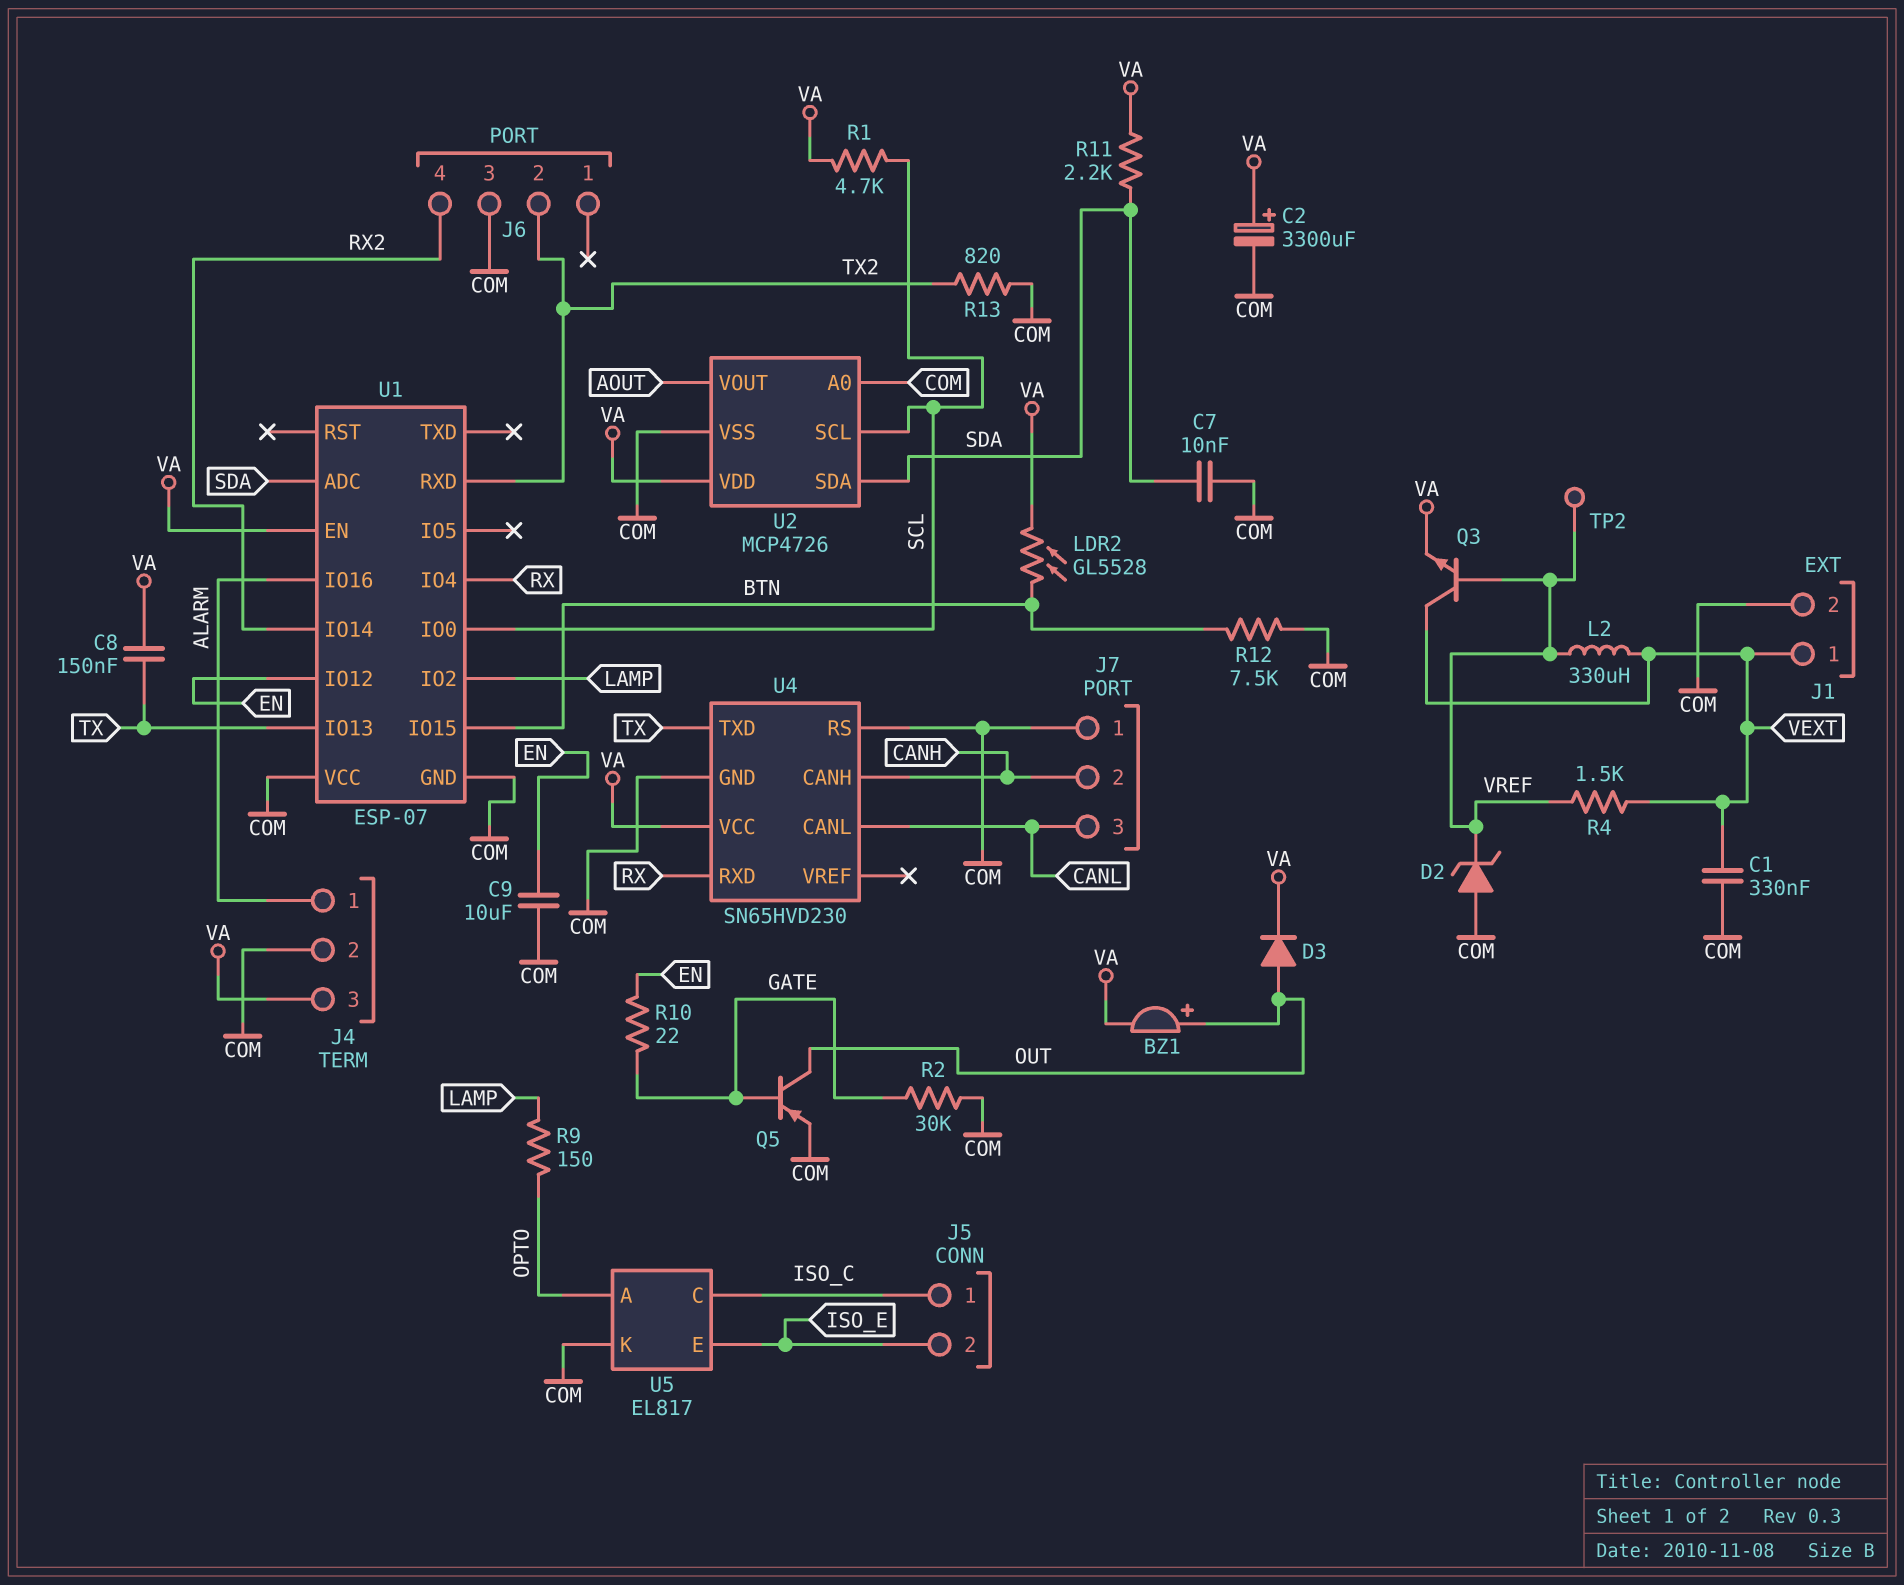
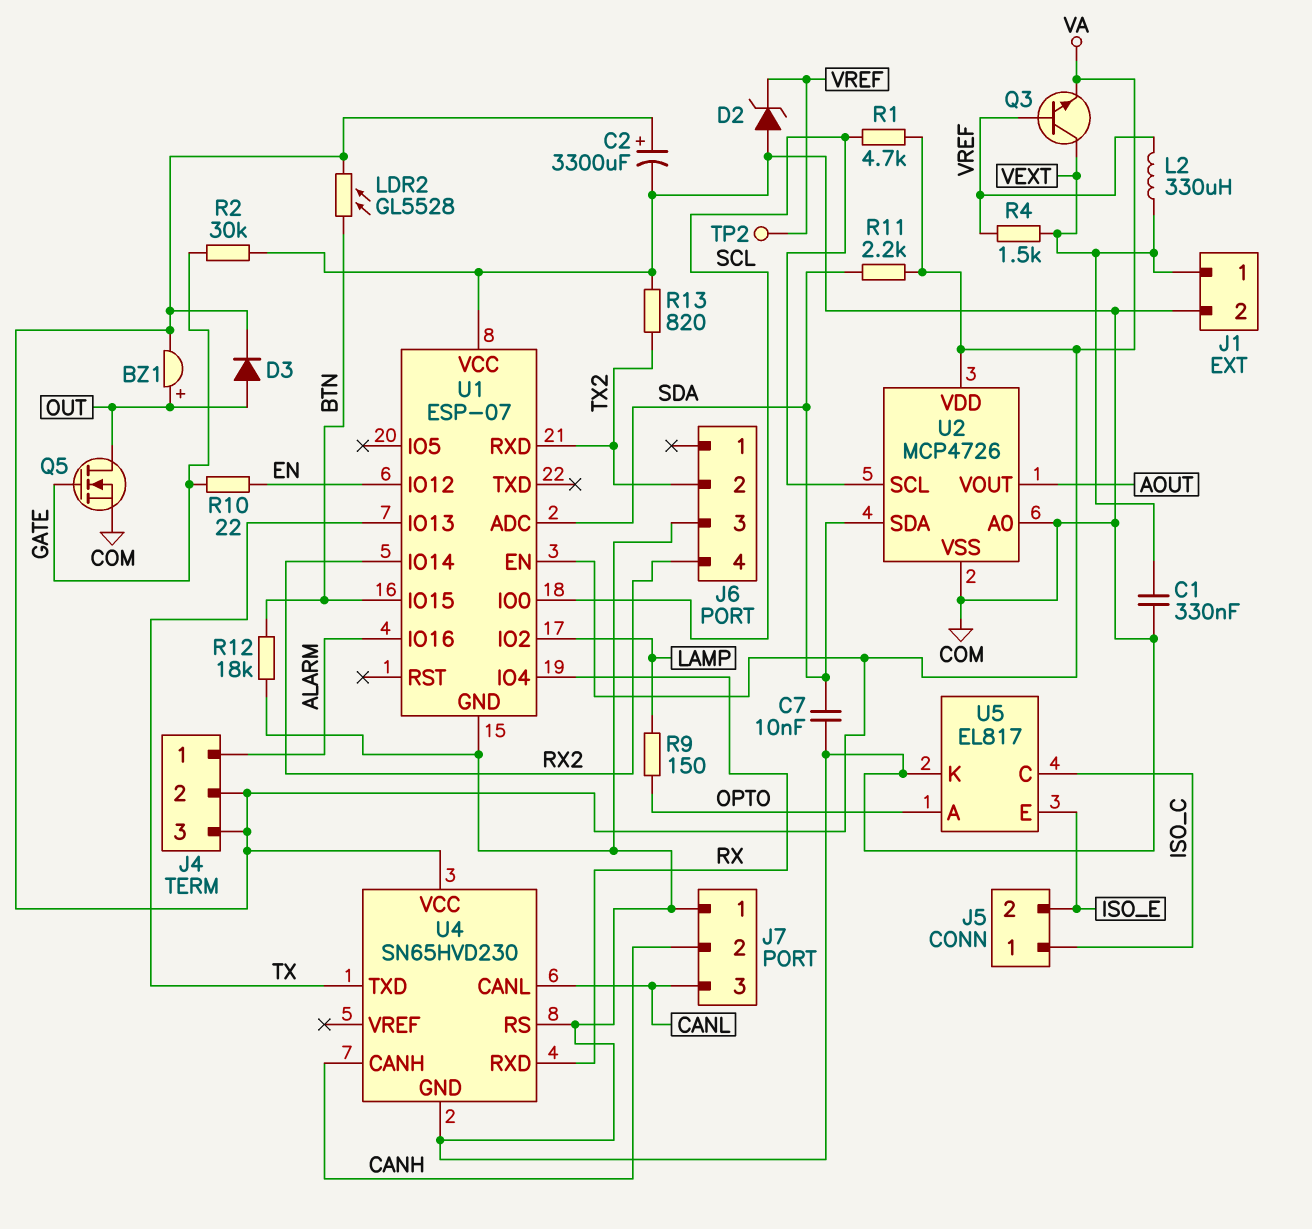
C8: 150nF (TX, VA) -> none
C9: 10uF (COM, EN) -> none
J4 pin 2: COM -> VA
Q5: PNP (B GATE, C OUT, E COM) -> NMOS (G GATE, D OUT, S COM)
R12: 7.5k (BTN, COM) -> 18k (BTN, COM)

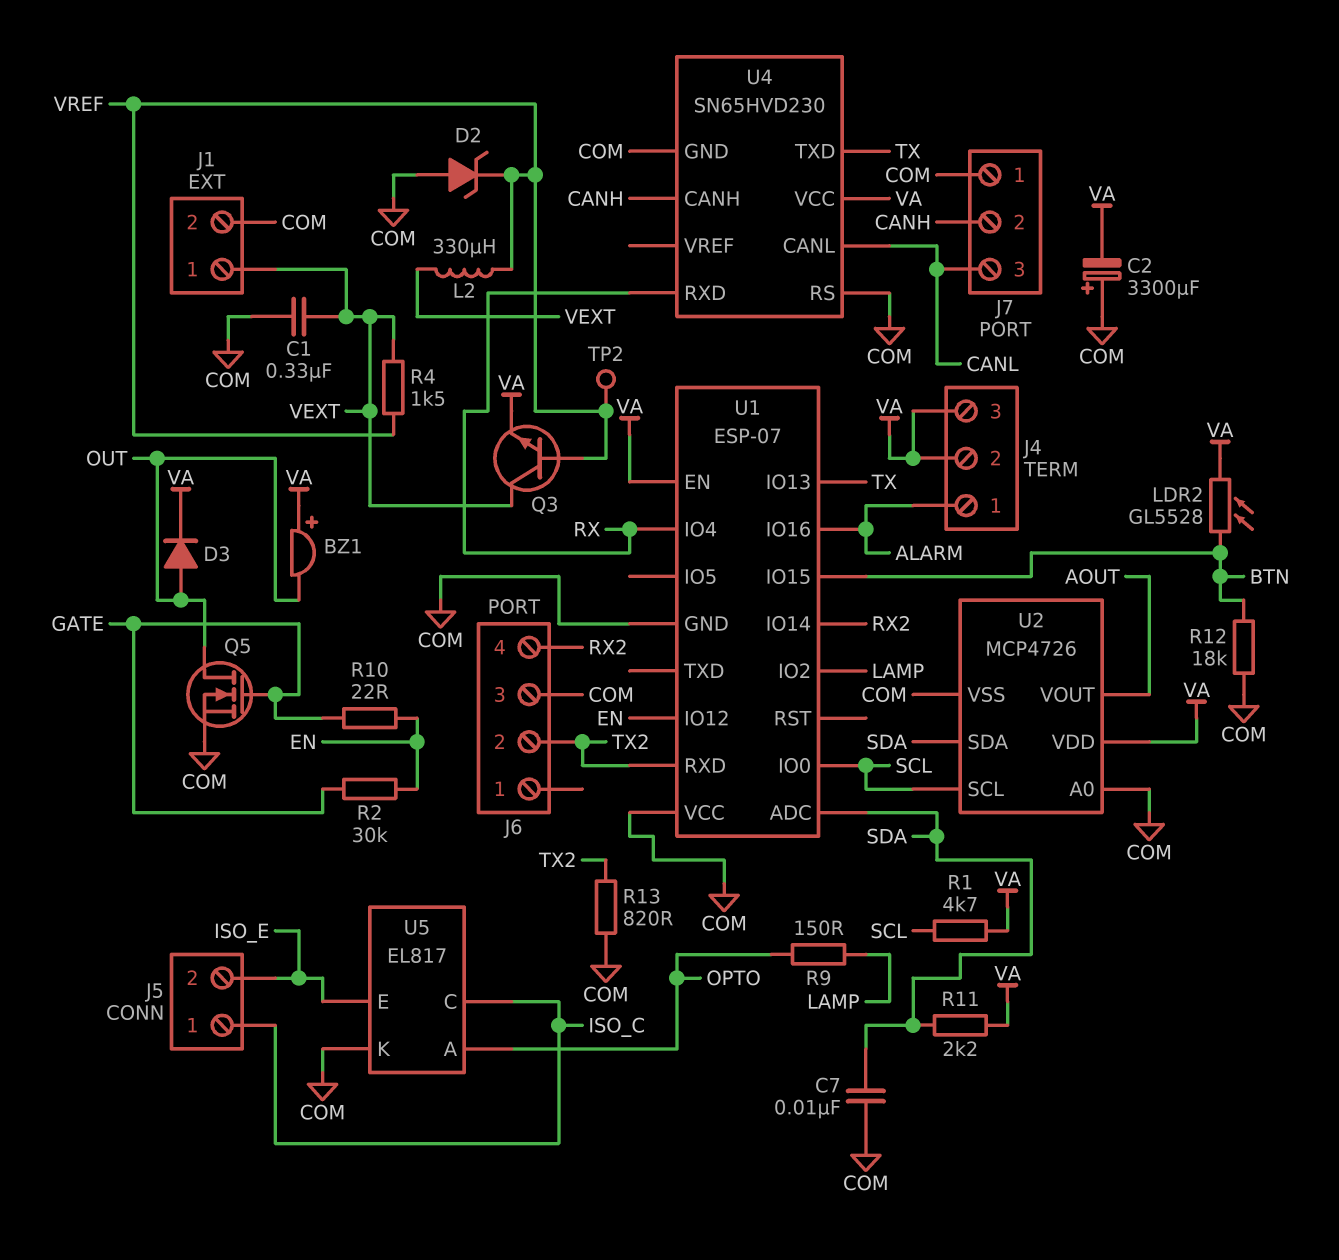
BZ1: buzzer (plus OUT, minus VA) -> buzzer (plus VA, minus OUT)
C2: 3300uF (plus VA, minus COM) -> 3300uF (plus COM, minus VA)
R2: 30k (COM, GATE) -> 30k (EN, GATE)

